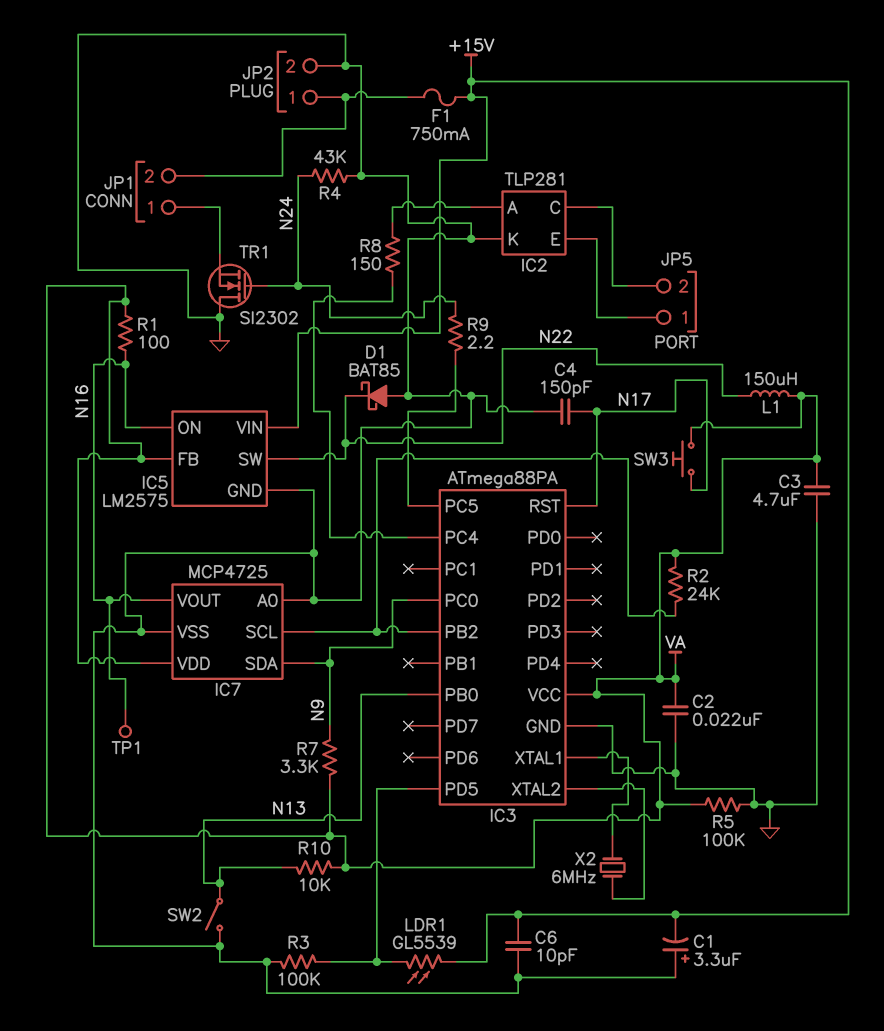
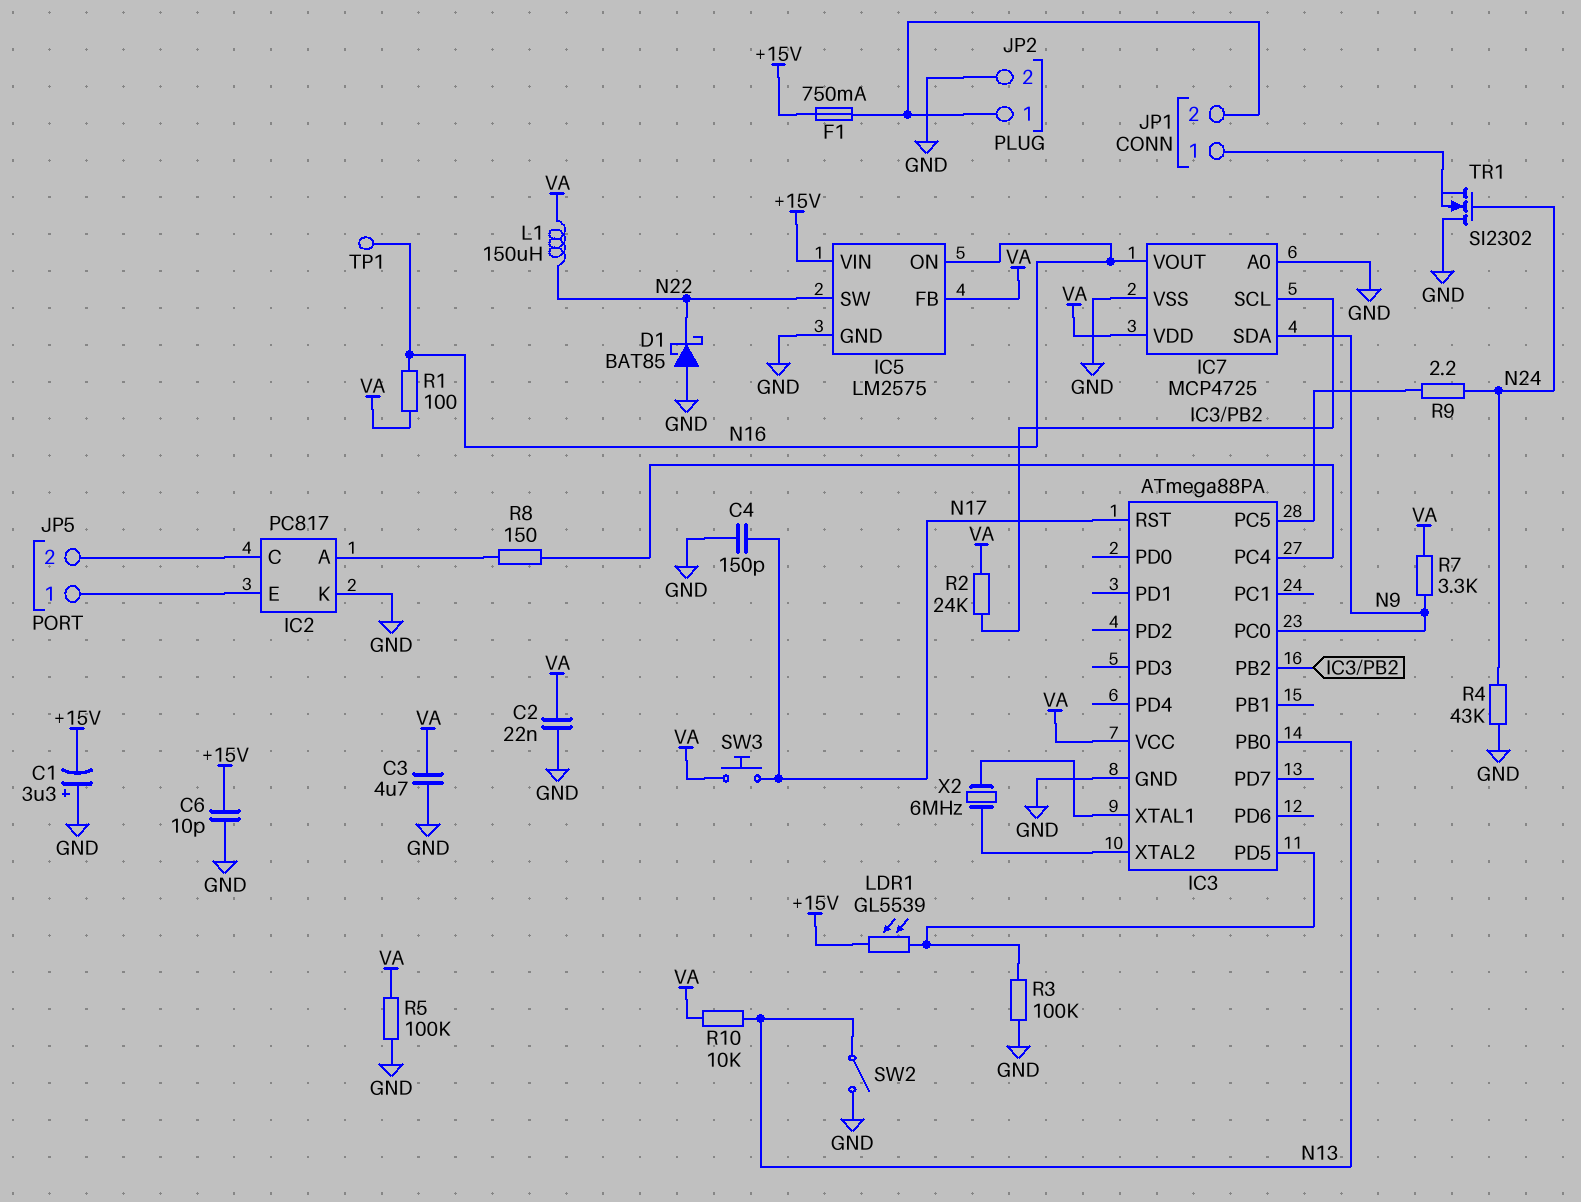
IC2: TLP281 -> PC817

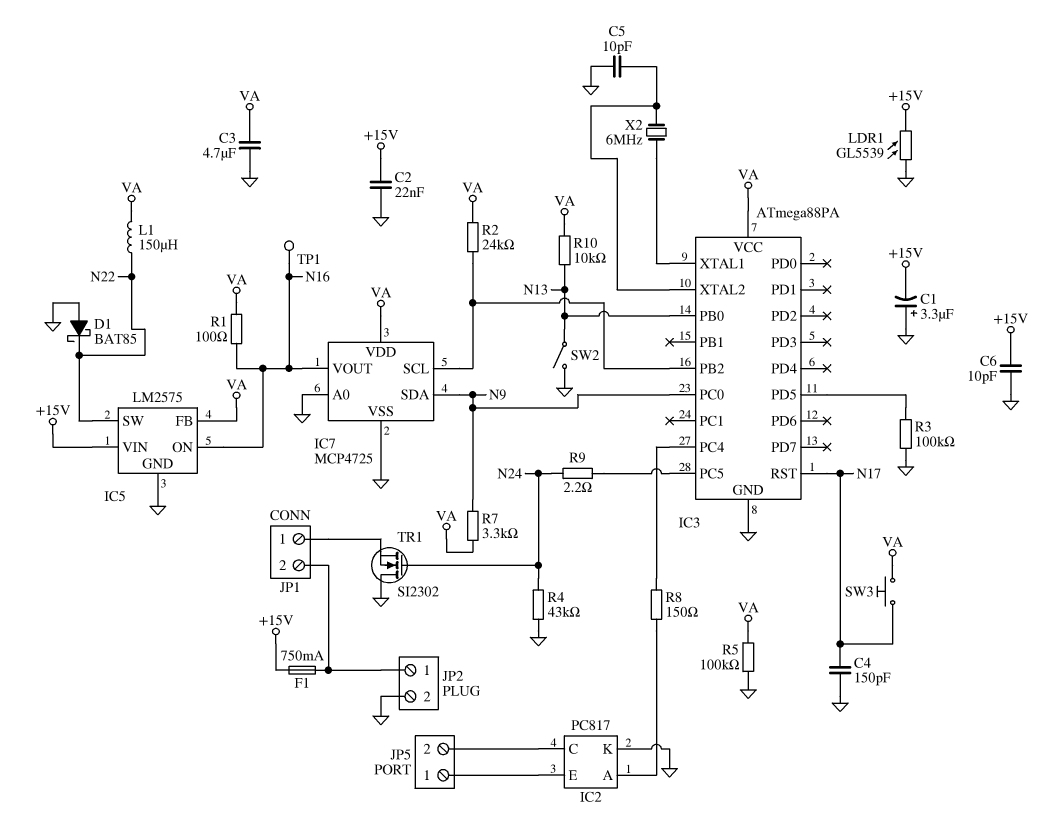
C2: 22nF (GND, VA) -> 22nF (+15V, GND)
C5: none -> 10pF (GND, IC3/XTAL2)
LDR1: GL5539 (+15V, IC3/PD5) -> GL5539 (+15V, GND)

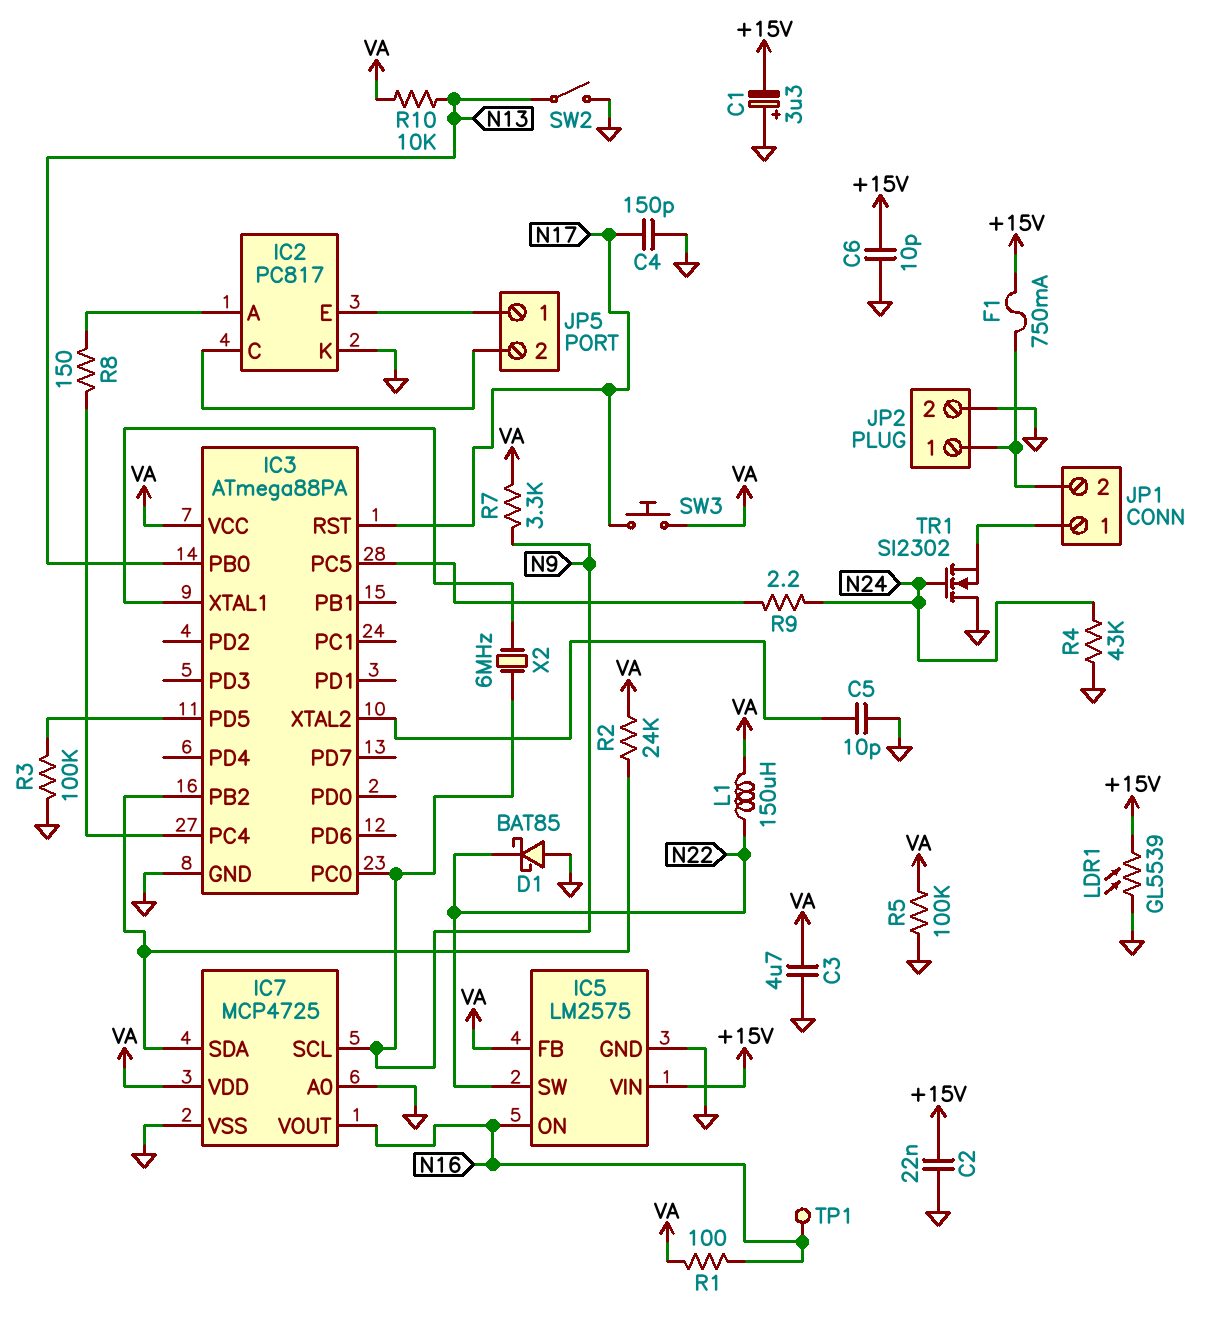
IC7 pin SCL: IC3/PB2 -> N9
IC7 pin SDA: N9 -> IC3/PB2
X2: 6MHz (IC3/XTAL1, IC3/XTAL2) -> 6MHz (IC3/XTAL1, N9)

